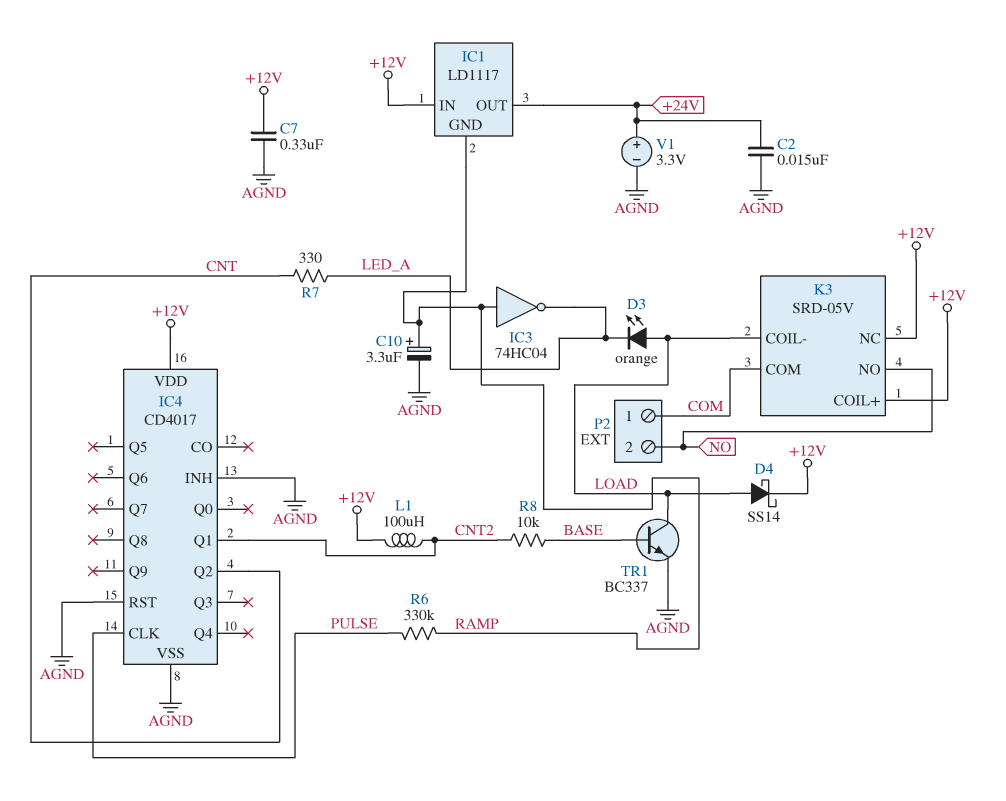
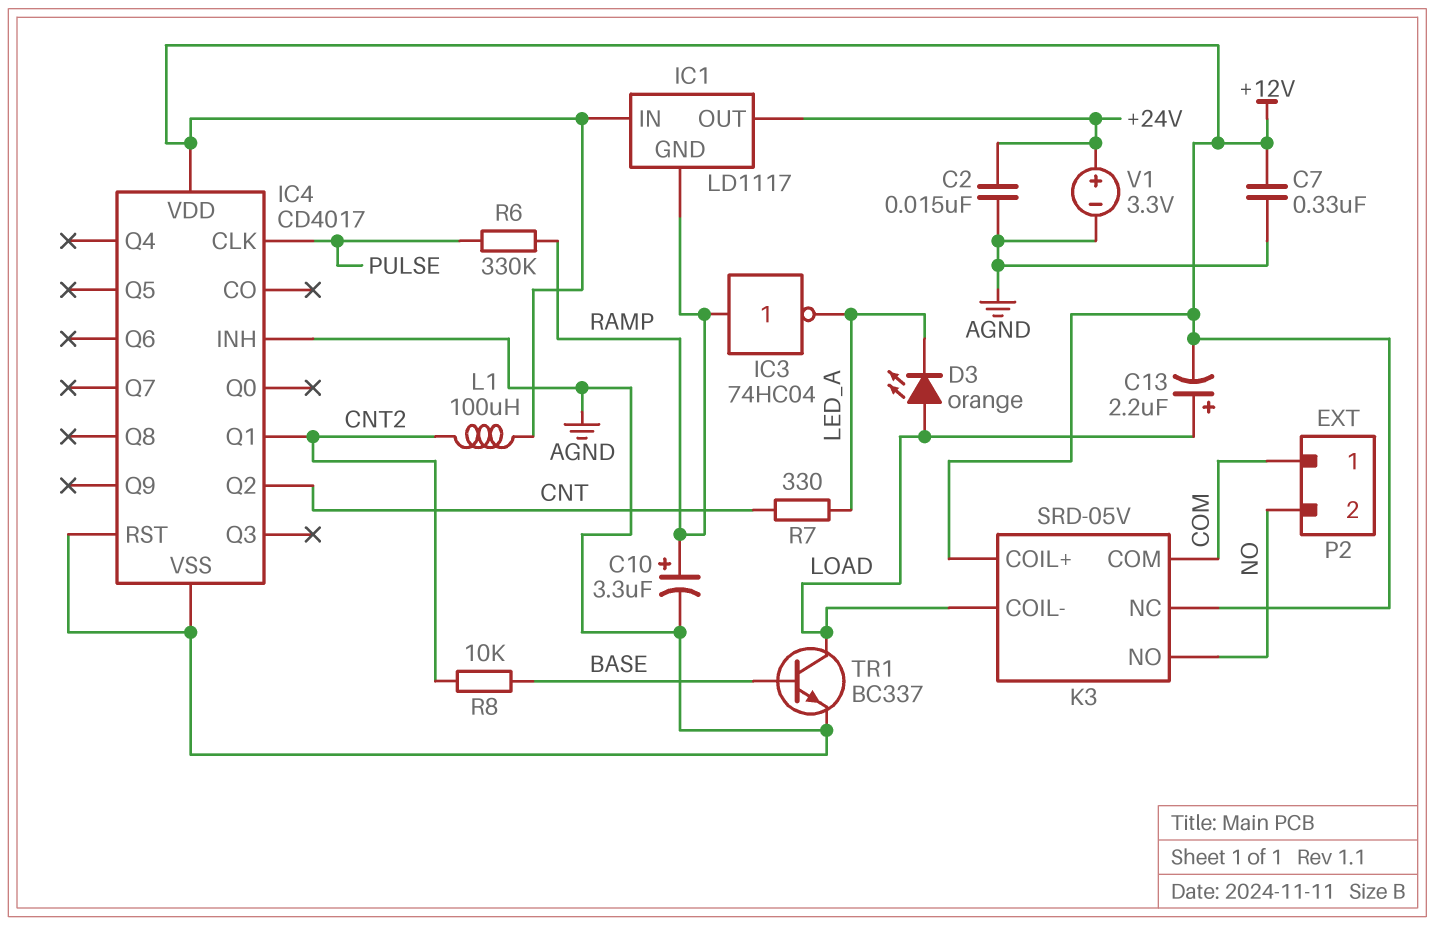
C13: none -> 2.2uF (plus LOAD, minus +12V)
D4: schottky SS14 (A LOAD, K +12V) -> none

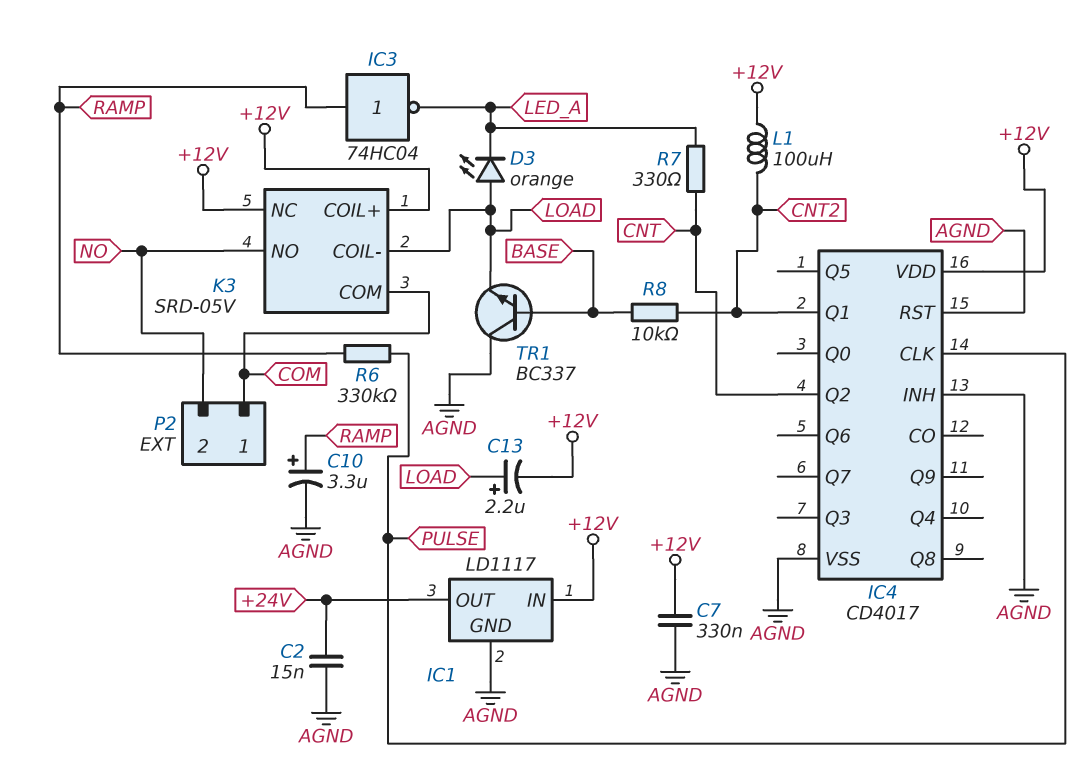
IC1 pin GND: RAMP -> AGND
TR1: NPN BC337 (B BASE, C LOAD, E AGND) -> NPN BC337 (B BASE, C AGND, E LOAD)
V1: 3.3V (plus +24V, minus AGND) -> none

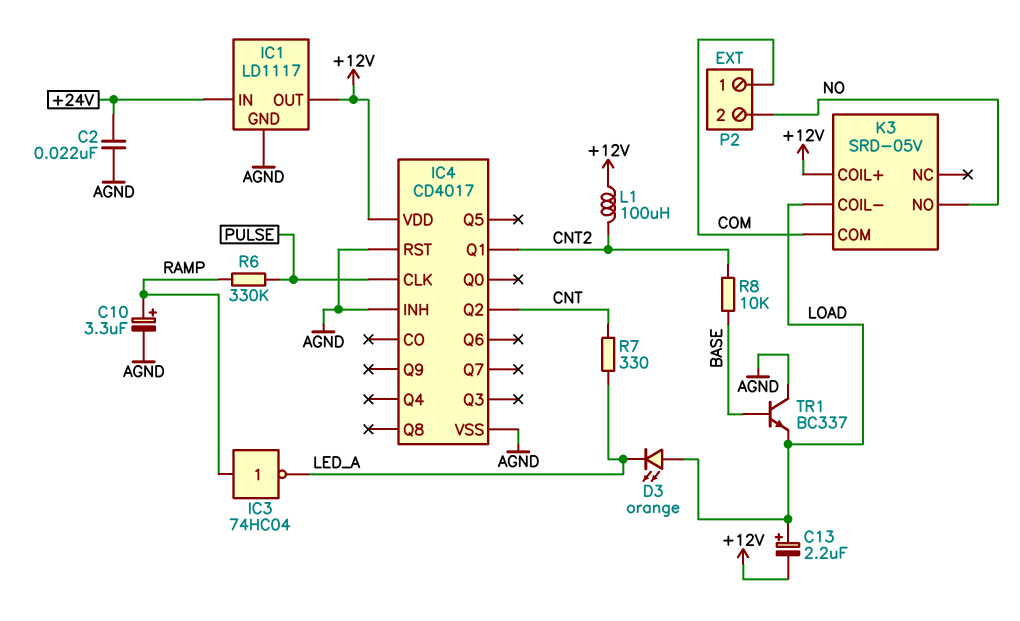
C2: 15nF (+24V, AGND) -> 22nF (+24V, AGND)
C7: 330nF (+12V, AGND) -> none
IC1 pin IN: +12V -> +24V
IC1 pin OUT: +24V -> +12V
K3 pin NC: +12V -> none

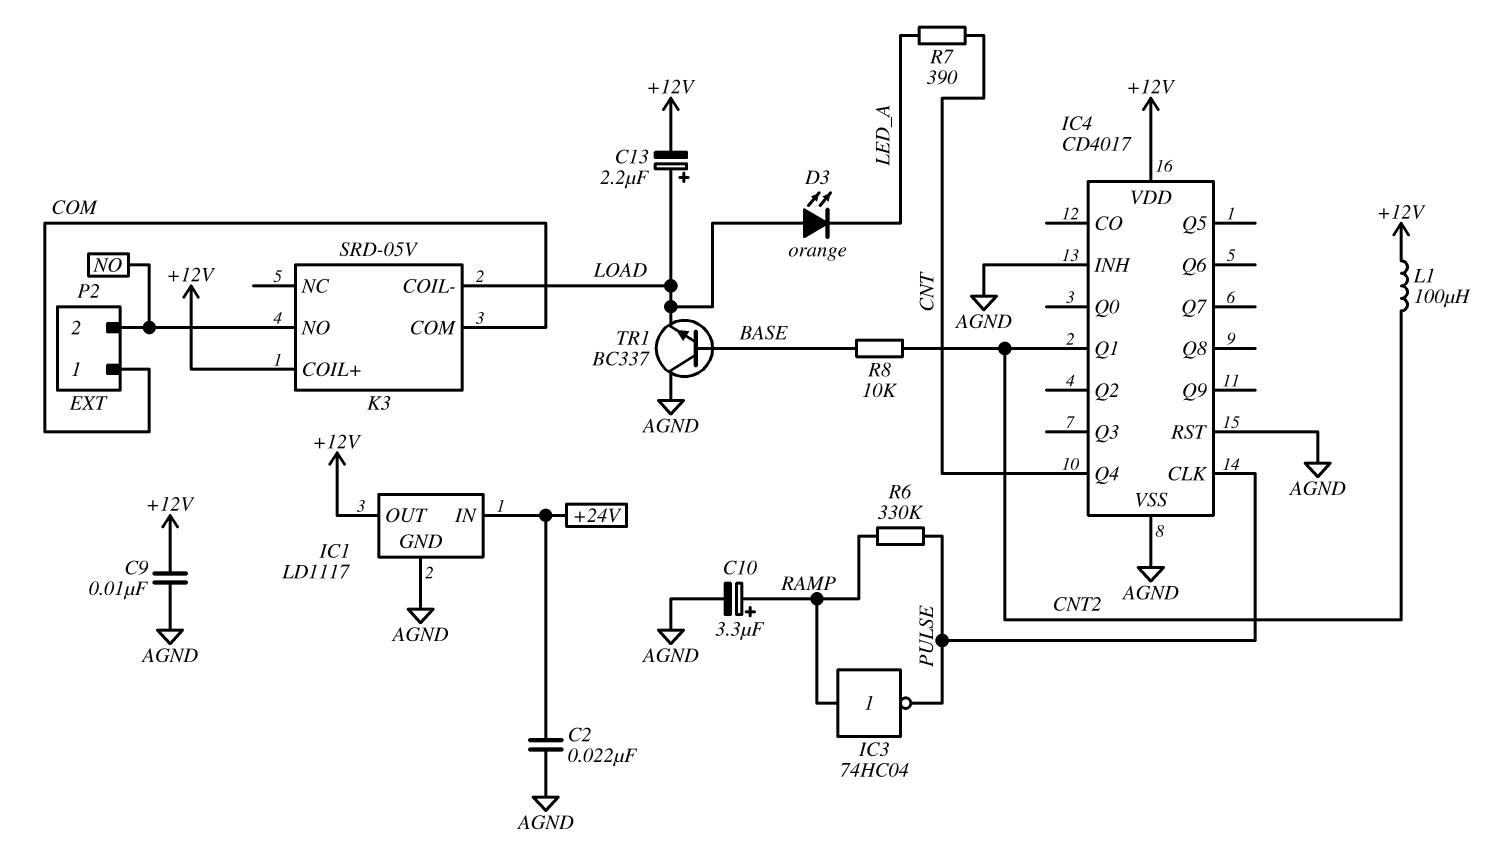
C9: none -> 10nF (+12V, AGND)
IC3: NOT 74HC04 (in RAMP, out LED_A) -> NOT 74HC04 (in RAMP, out PULSE)
IC4 pin Q2: CNT -> none
IC4 pin Q4: none -> CNT
R7: 330 (CNT, LED_A) -> 390 (CNT, LED_A)

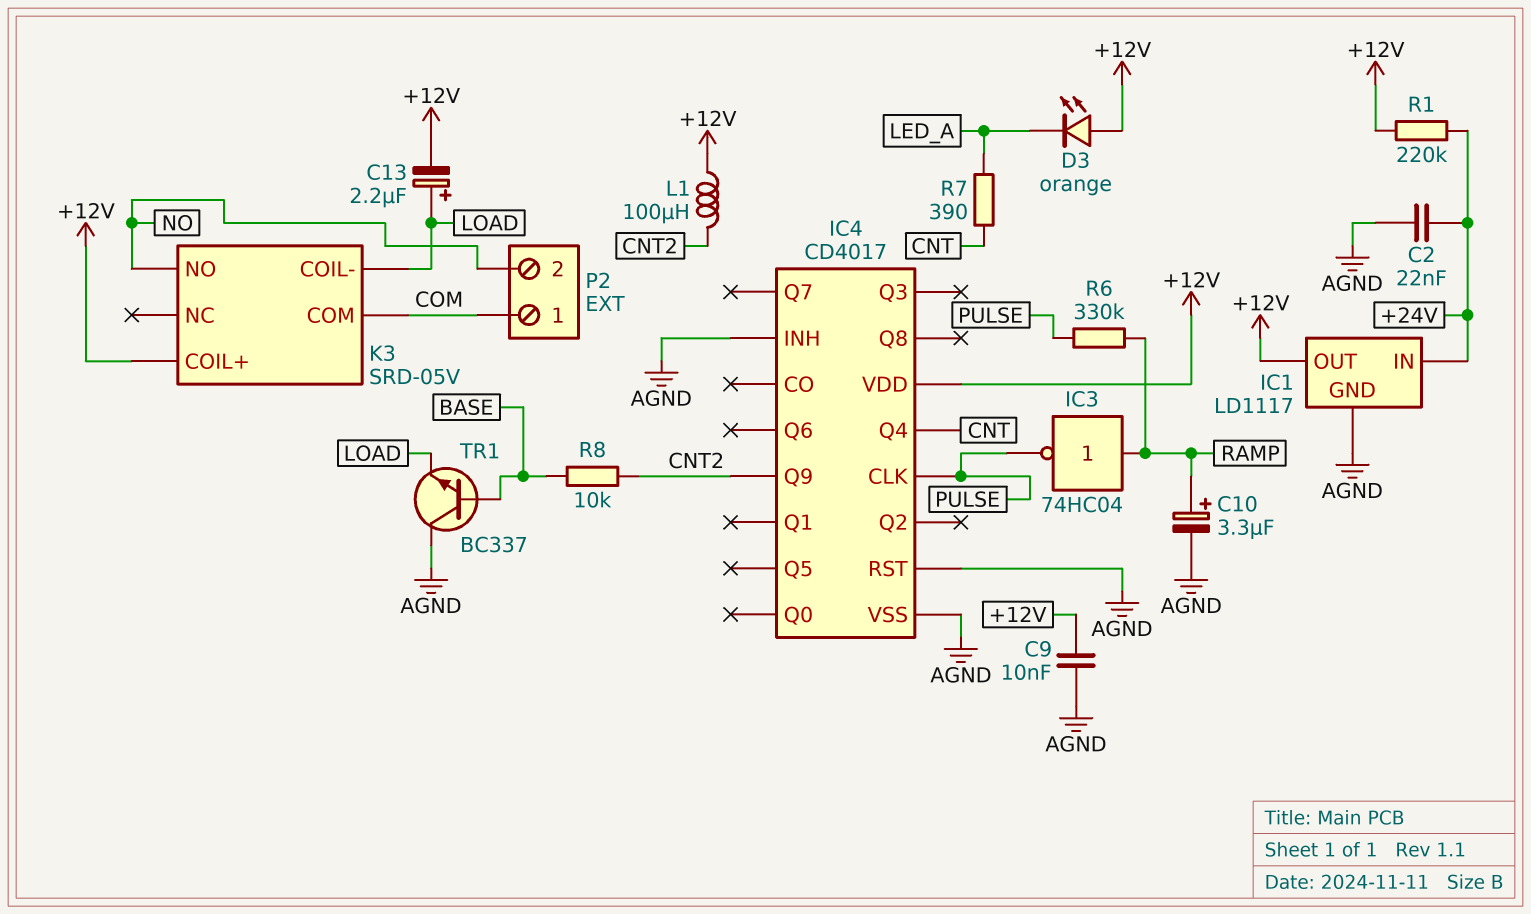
D3: LED orange (A LOAD, K LED_A) -> LED orange (A +12V, K LED_A)
IC4 pin Q1: CNT2 -> none
IC4 pin Q9: none -> CNT2
R1: none -> 220k (+12V, +24V)

